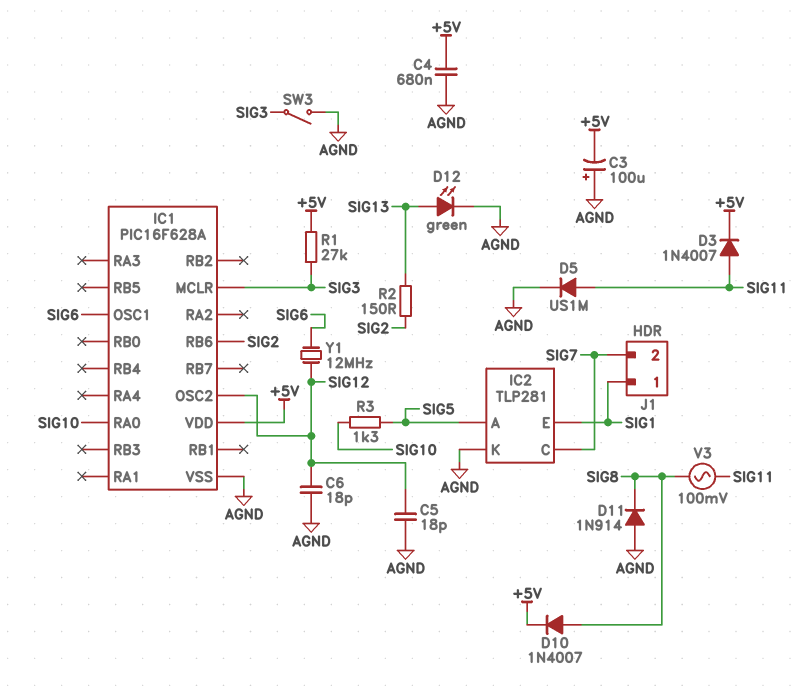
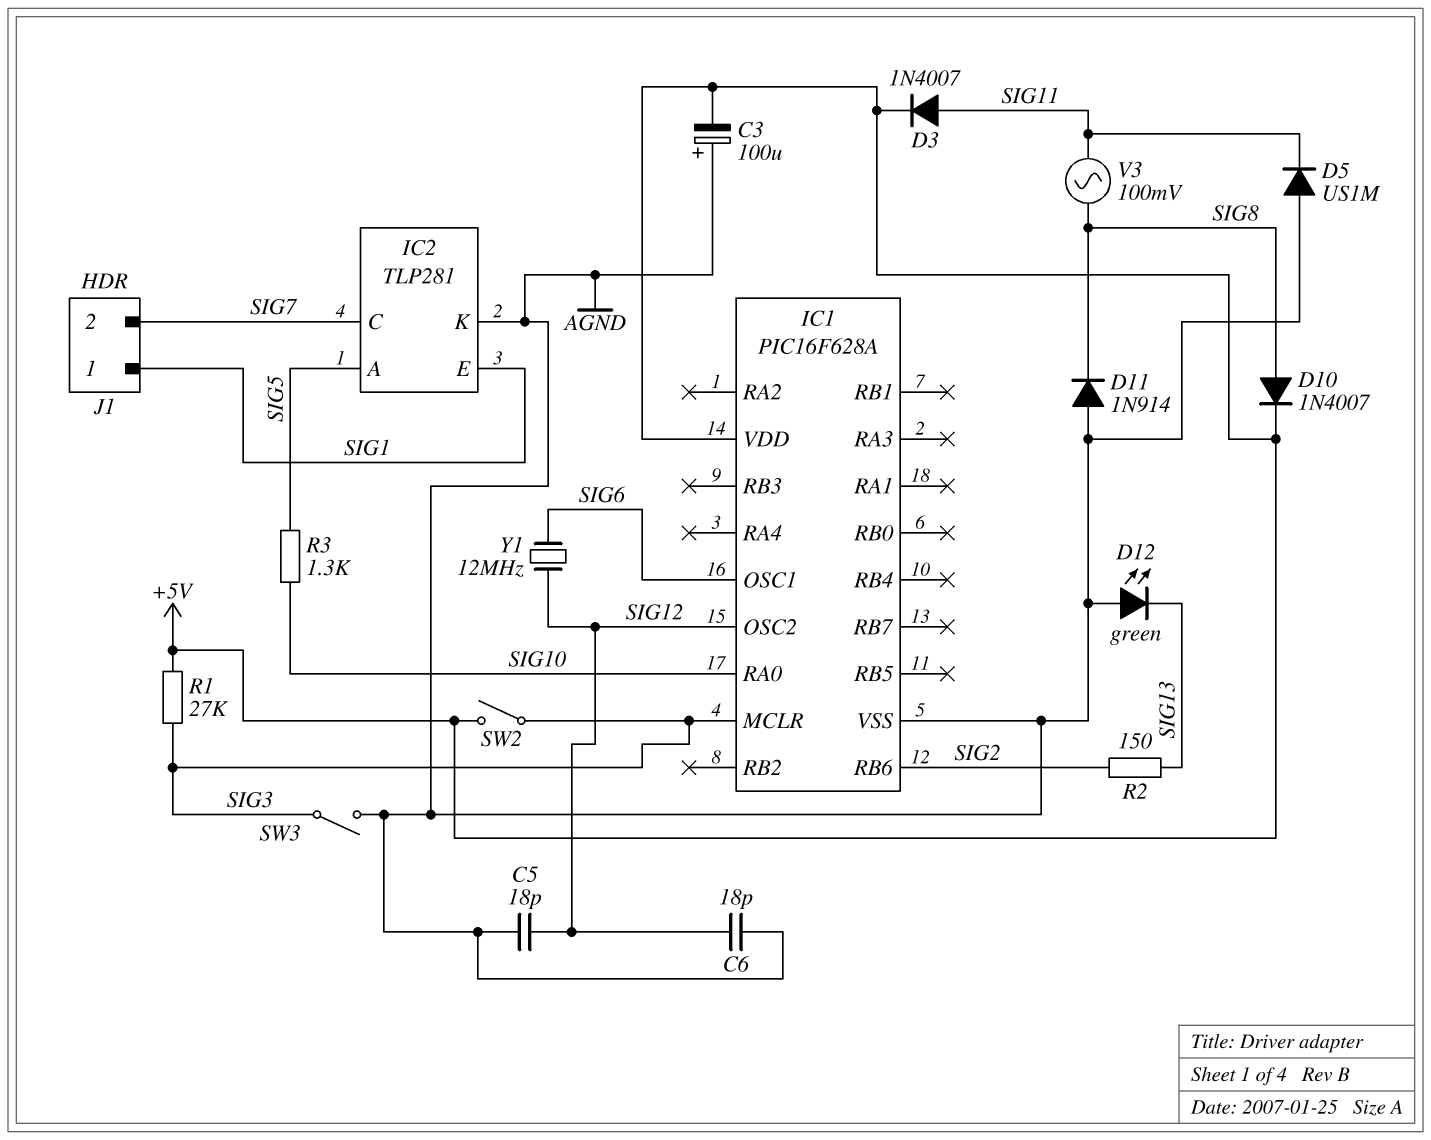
C4: 680nF (+5V, AGND) -> none
D5: diode US1M (A SIG11, K AGND) -> diode US1M (A AGND, K SIG11)
D12: LED green (A SIG13, K AGND) -> LED green (A AGND, K SIG13)
SW2: none -> switch (+5V, SIG3)

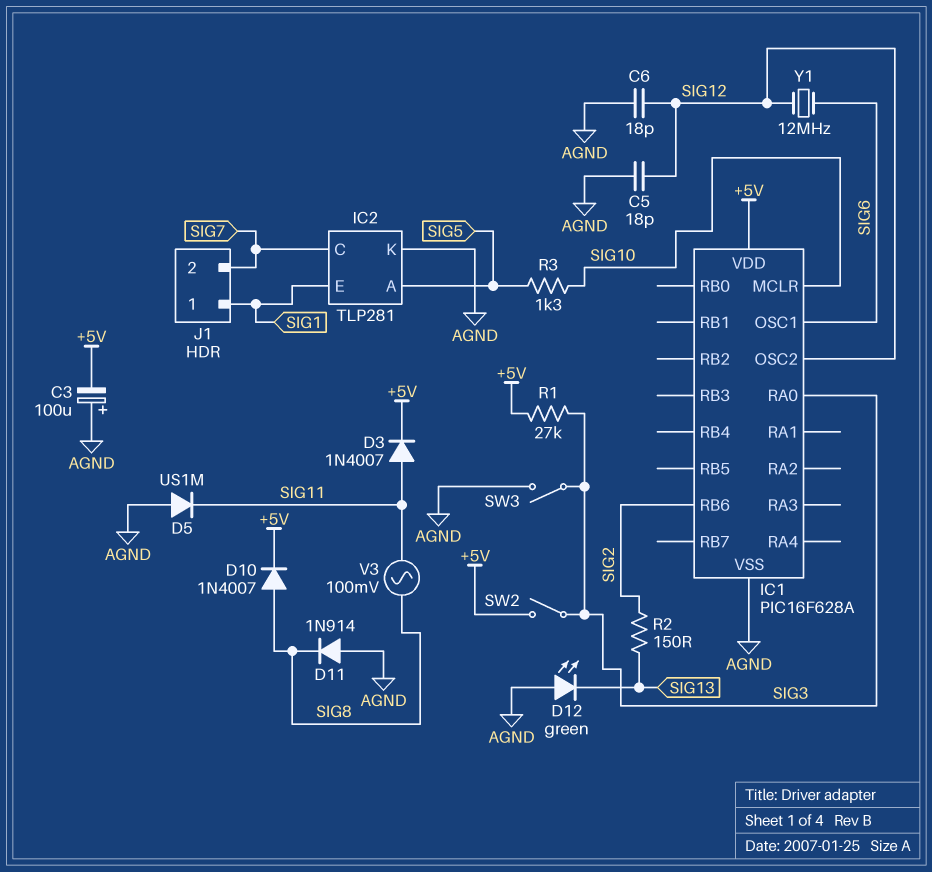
IC1 pin MCLR: SIG3 -> SIG10
IC1 pin RA0: SIG10 -> SIG3

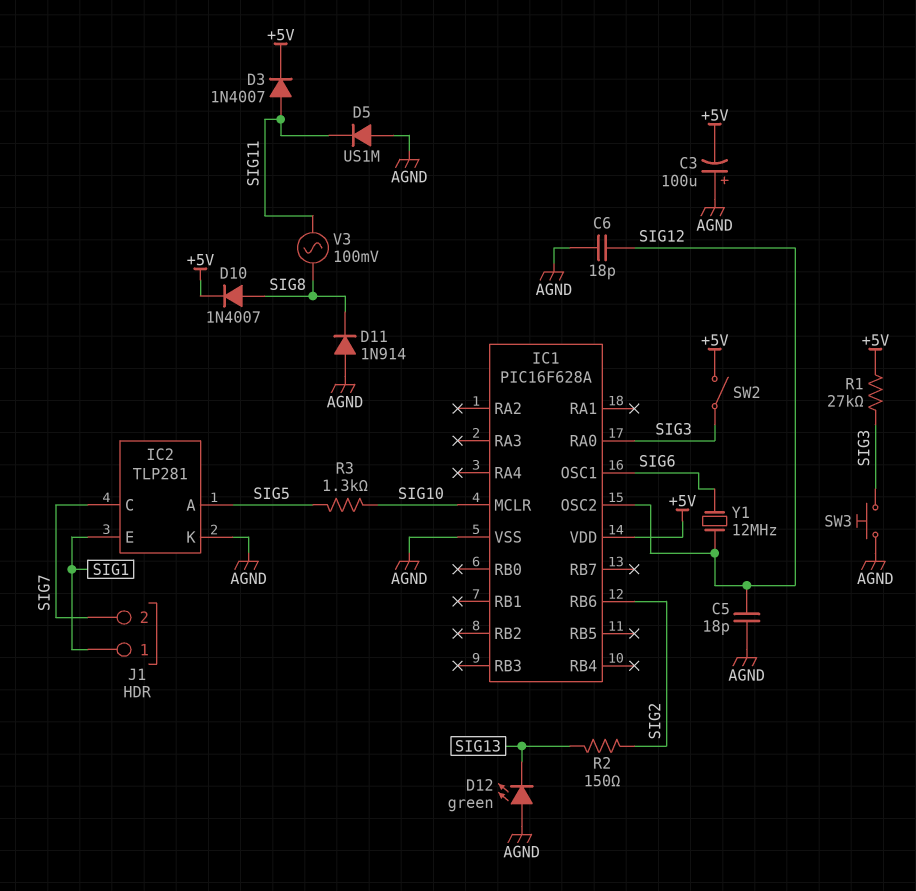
SW3: switch (AGND, SIG3) -> button (AGND, SIG3)

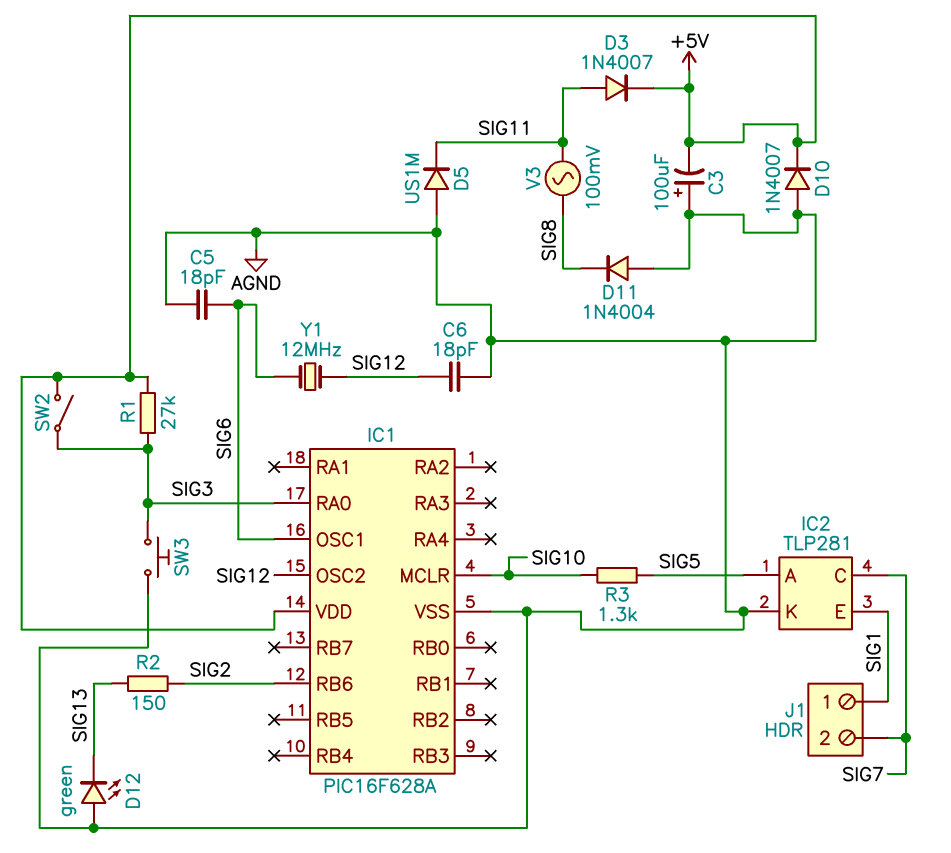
C5: 18pF (AGND, SIG12) -> 18pF (AGND, SIG6)
D10: diode 1N4007 (A SIG8, K +5V) -> diode 1N4007 (A AGND, K +5V)
D11: diode 1N914 (A AGND, K SIG8) -> diode 1N4004 (A AGND, K SIG8)

